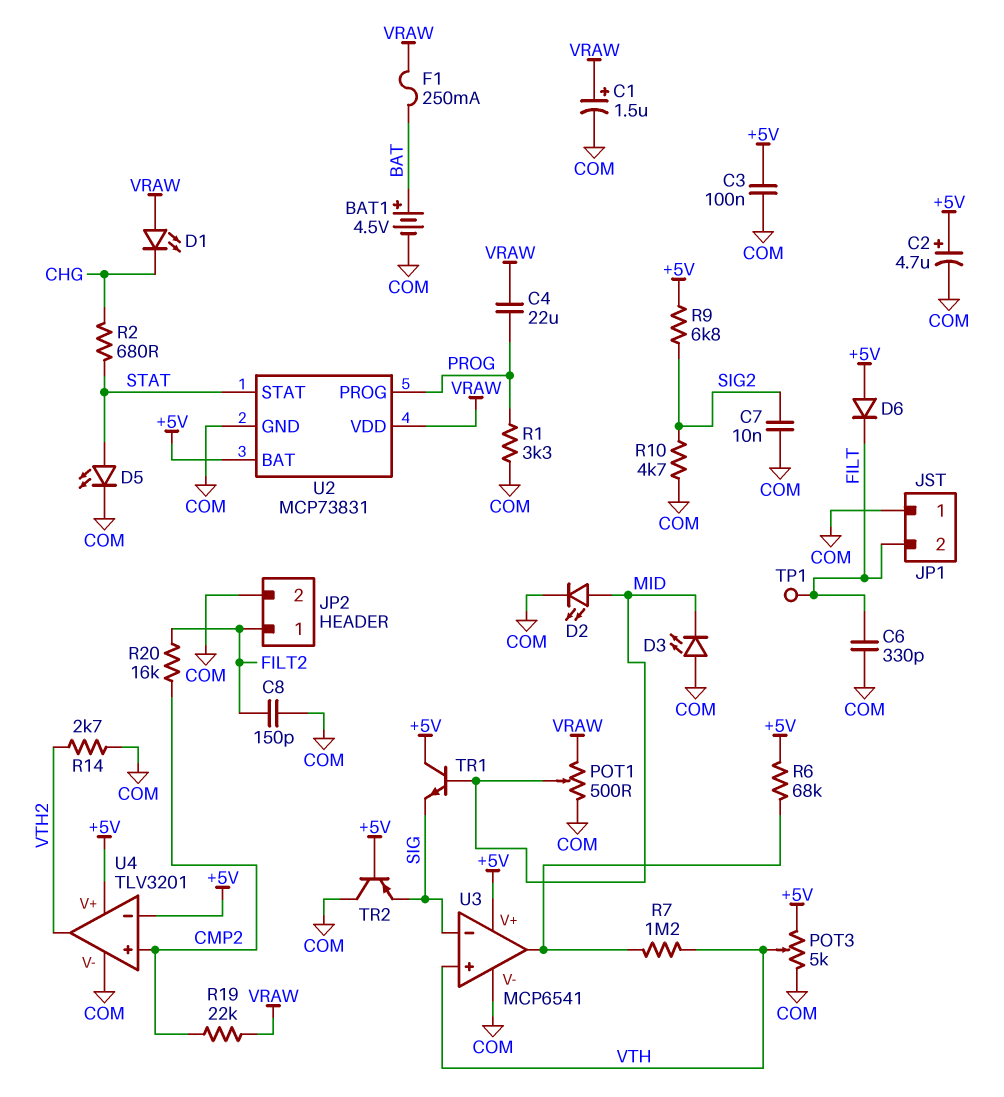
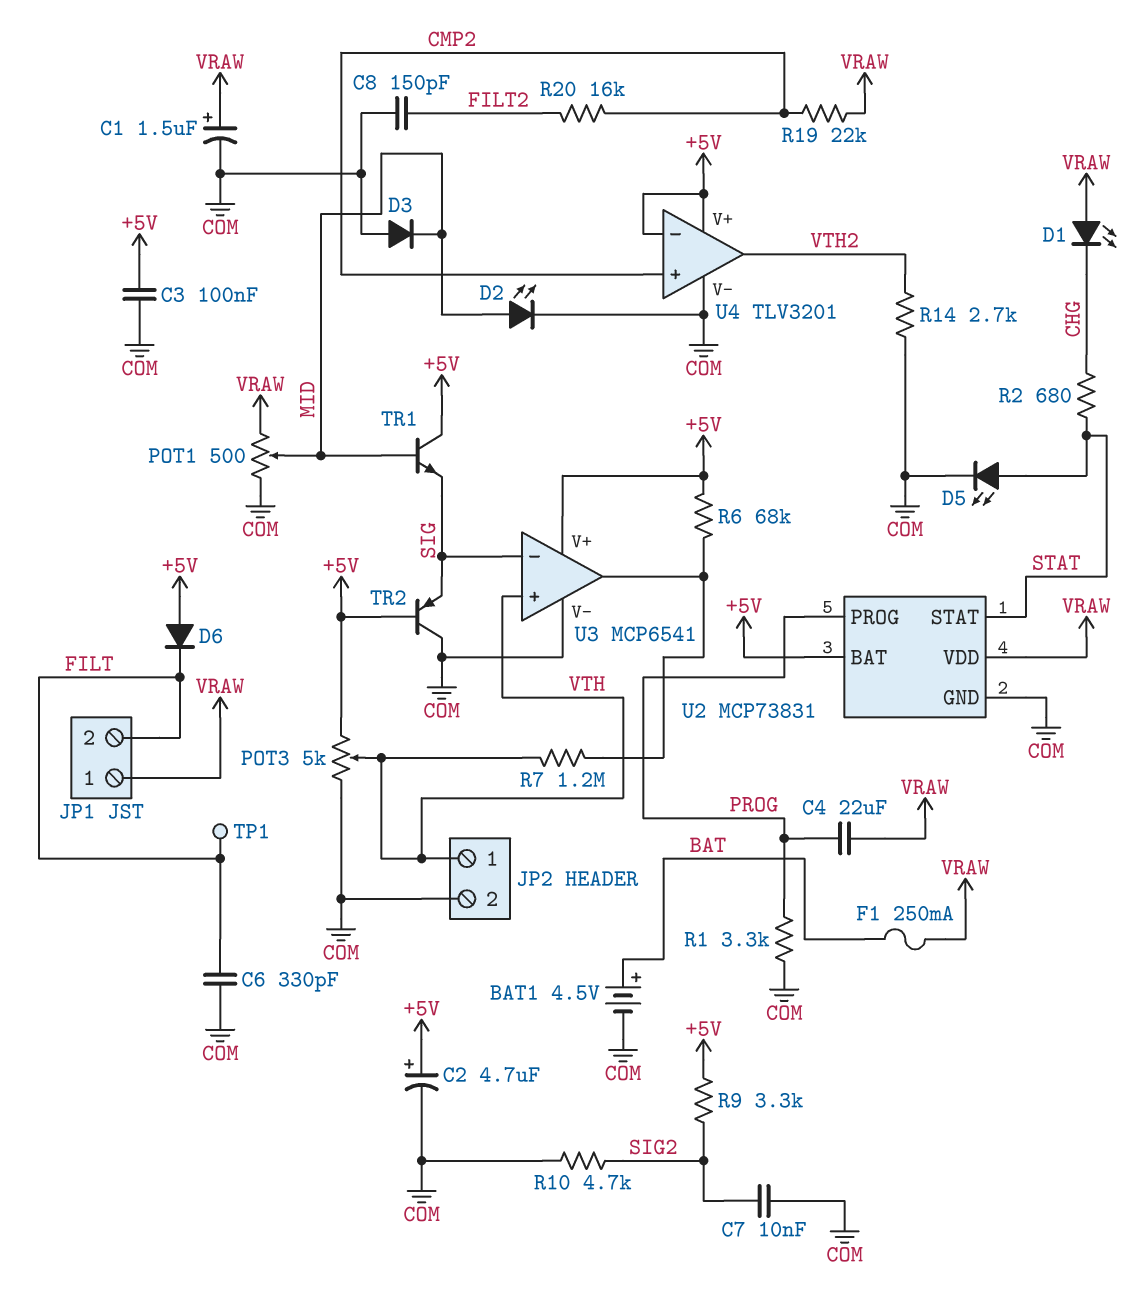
D3: LED (A COM, K MID) -> diode (A COM, K MID)
JP1 pin 1: COM -> VRAW
JP2 pin 1: FILT2 -> VTH
R9: 6.8k (+5V, SIG2) -> 3.3k (+5V, SIG2)

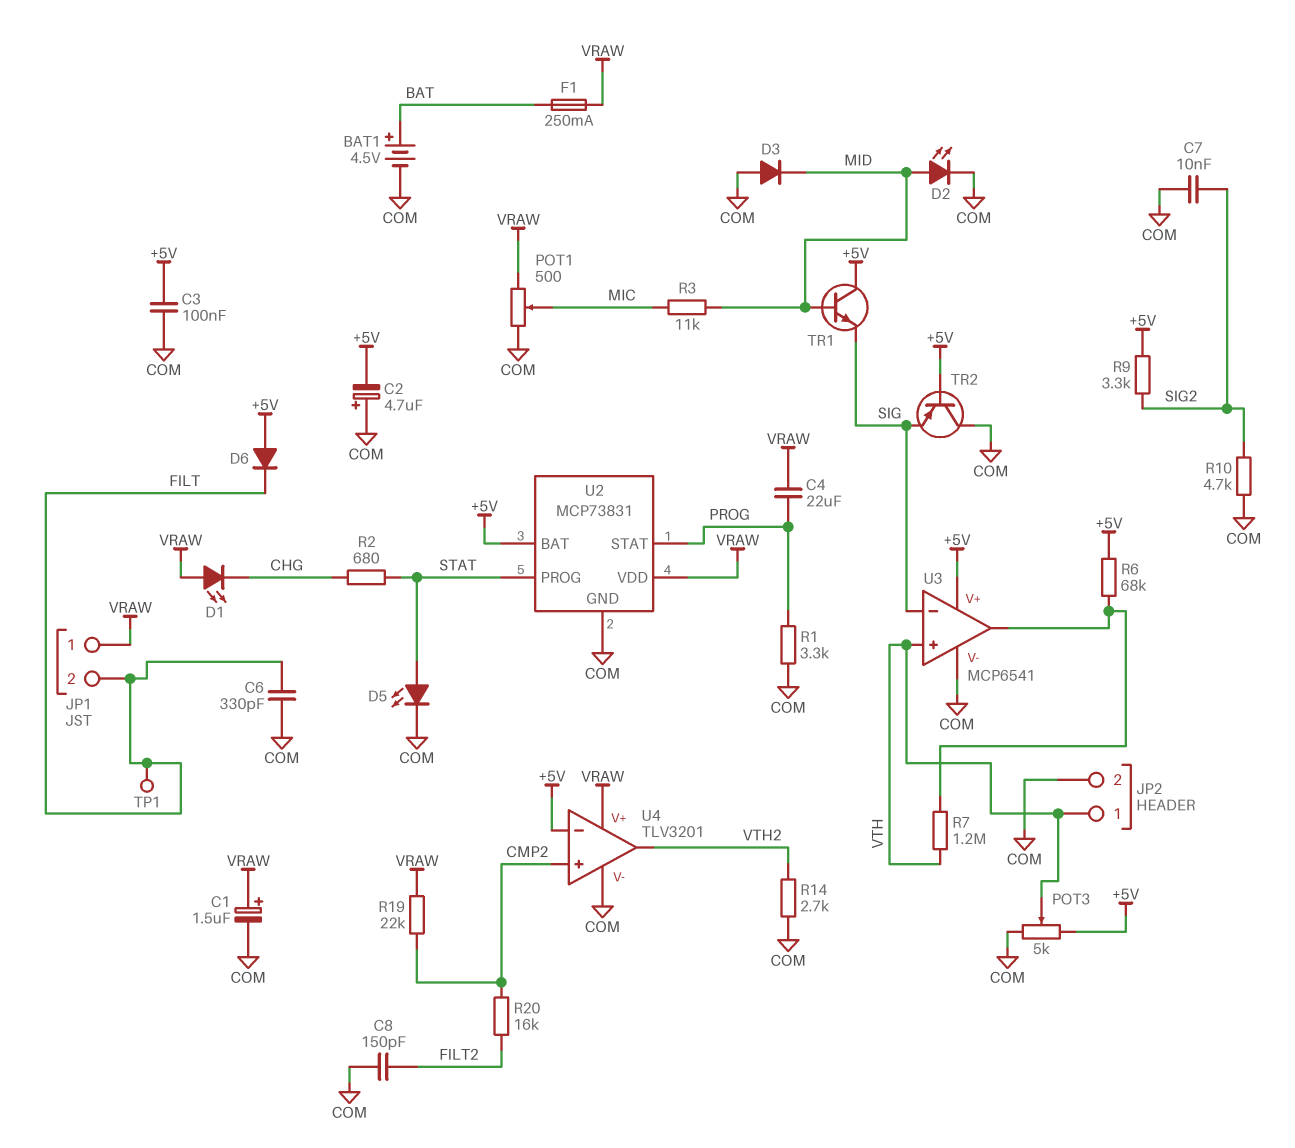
C2: 4.7uF (plus +5V, minus COM) -> 4.7uF (plus COM, minus +5V)
POT1: 500 (COM, VRAW, wiper MID) -> 500 (COM, VRAW, wiper MIC)
R3: none -> 11k (MIC, MID)
U2 pin PROG: PROG -> STAT
U2 pin STAT: STAT -> PROG
U4 pin V+: +5V -> VRAW

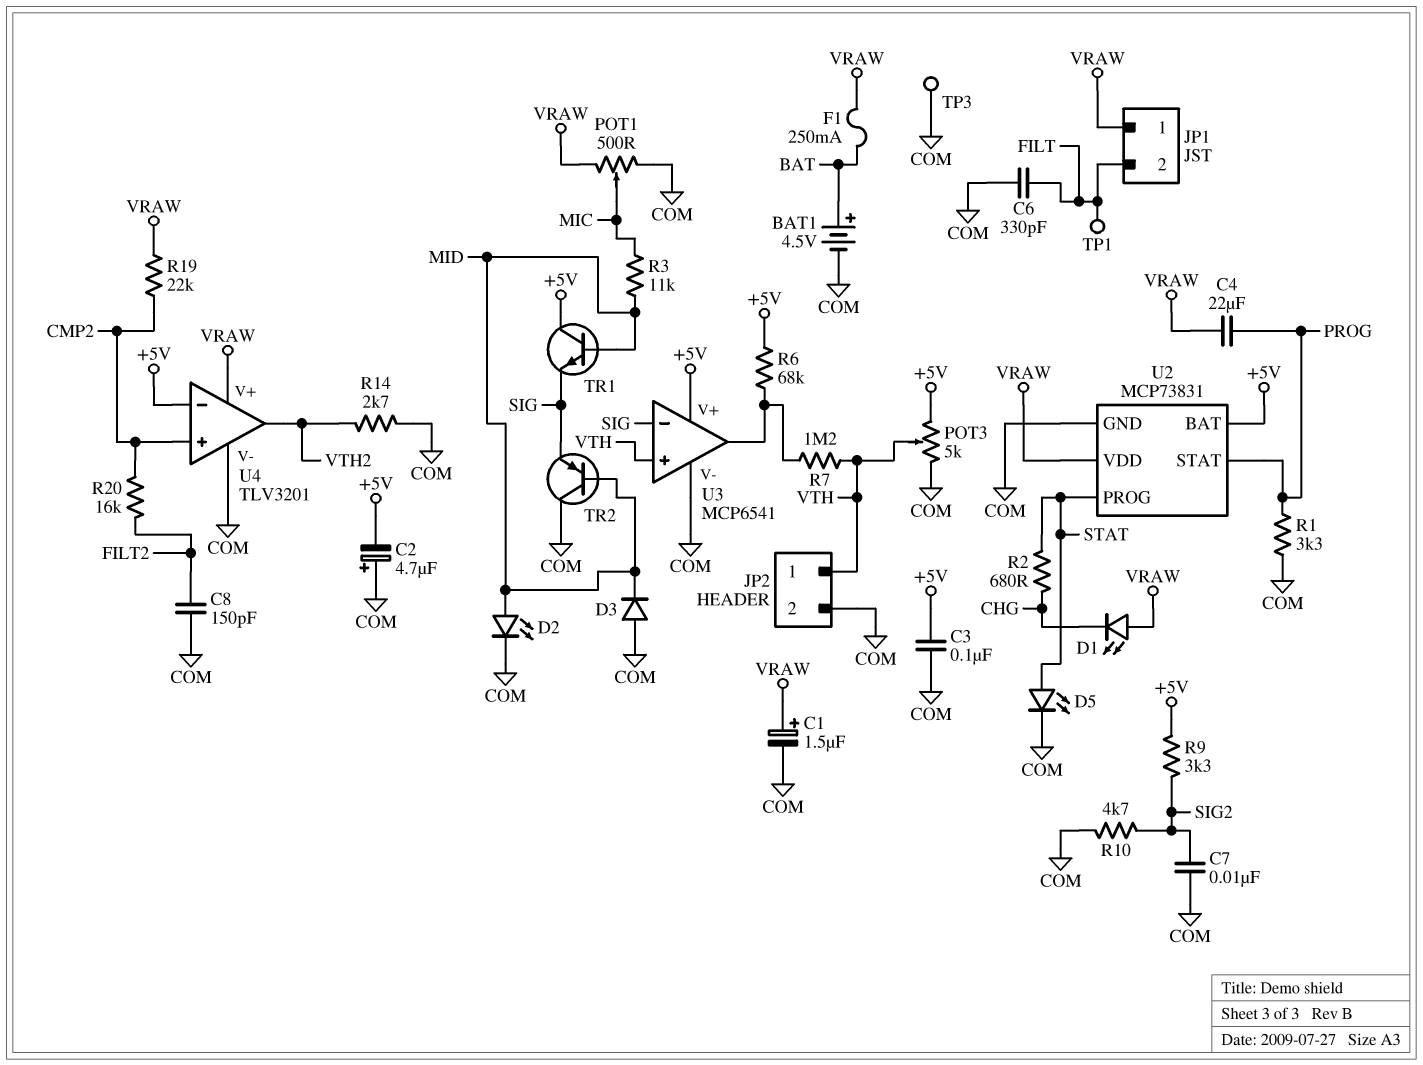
D6: diode (A +5V, K FILT) -> none
TP3: none -> test point (COM)
TR2: PNP (B +5V, C COM, E SIG) -> PNP (B MID, C COM, E SIG)

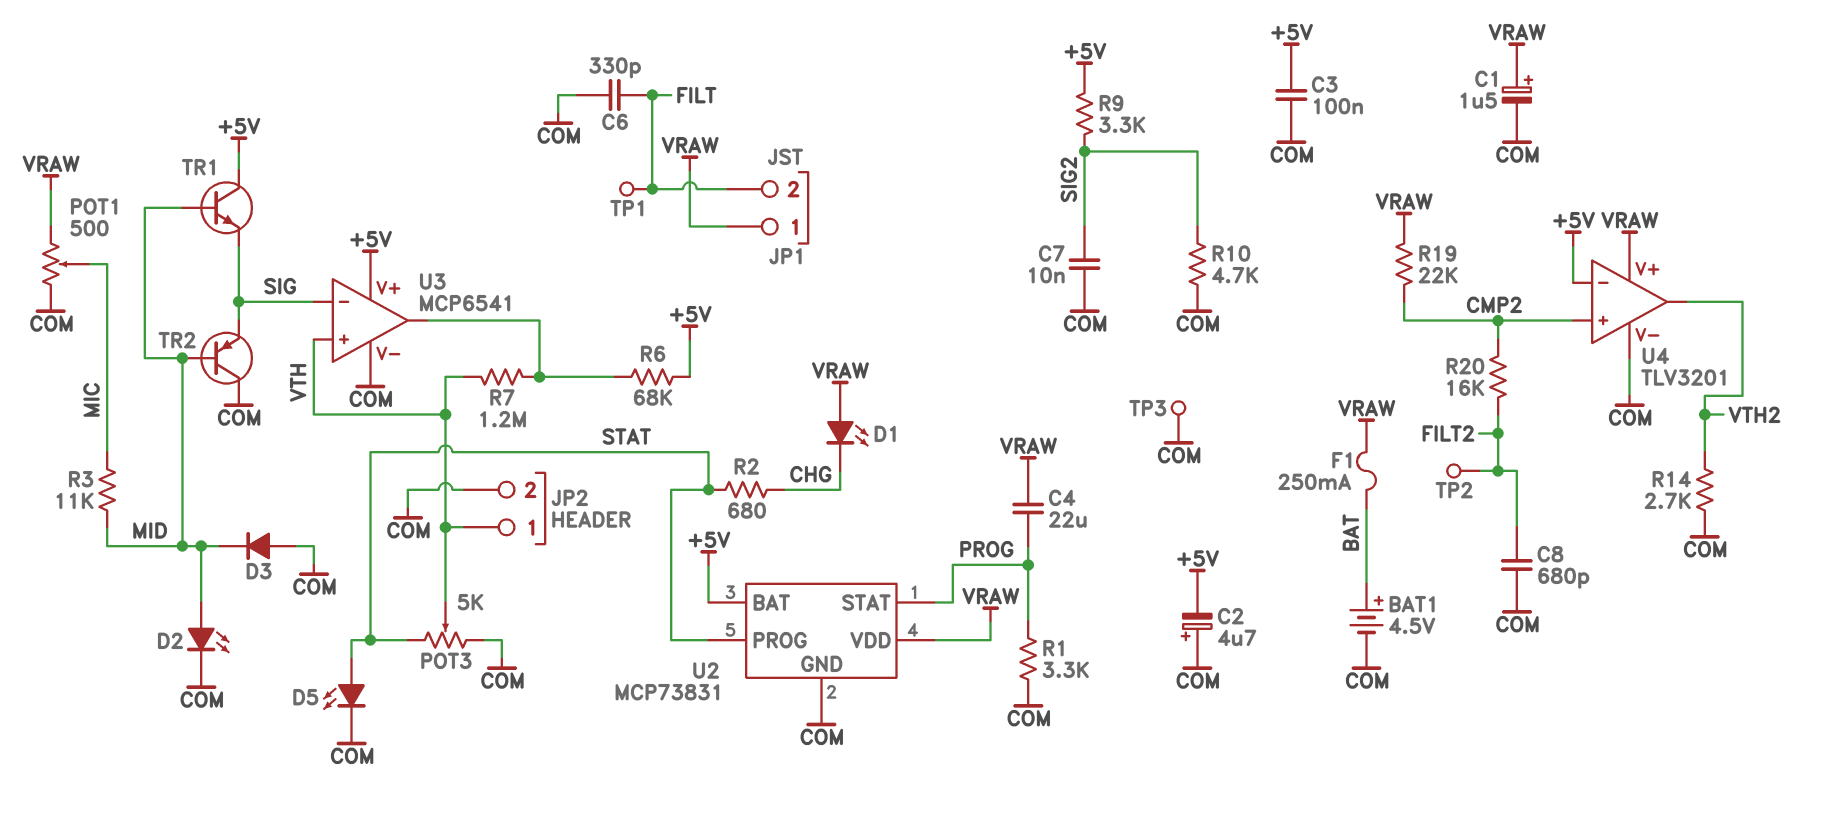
C8: 150pF (COM, FILT2) -> 680pF (COM, FILT2)
POT3: 5k (+5V, COM, wiper VTH) -> 5k (COM, STAT, wiper VTH)
TP2: none -> test point (FILT2)

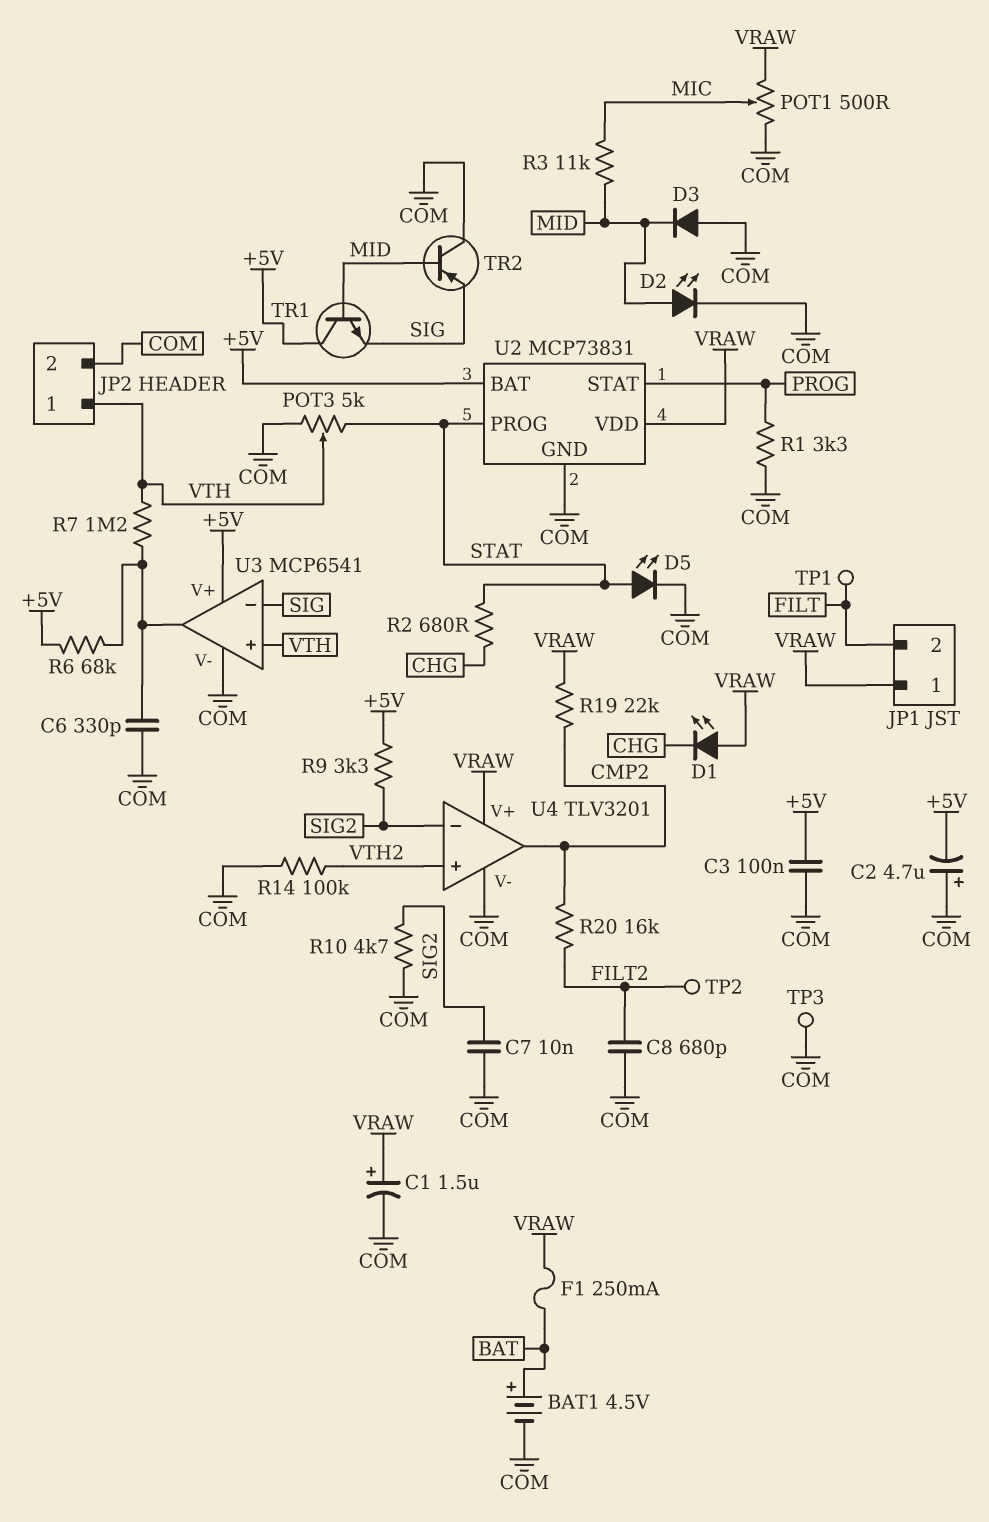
C4: 22uF (PROG, VRAW) -> none
C6: 330pF (COM, FILT) -> 330pF (COM, U3/out)
R14: 2.7k (COM, VTH2) -> 100k (COM, VTH2)
U4 pin in+: CMP2 -> VTH2
U4 pin in-: +5V -> SIG2
U4 pin out: VTH2 -> CMP2

